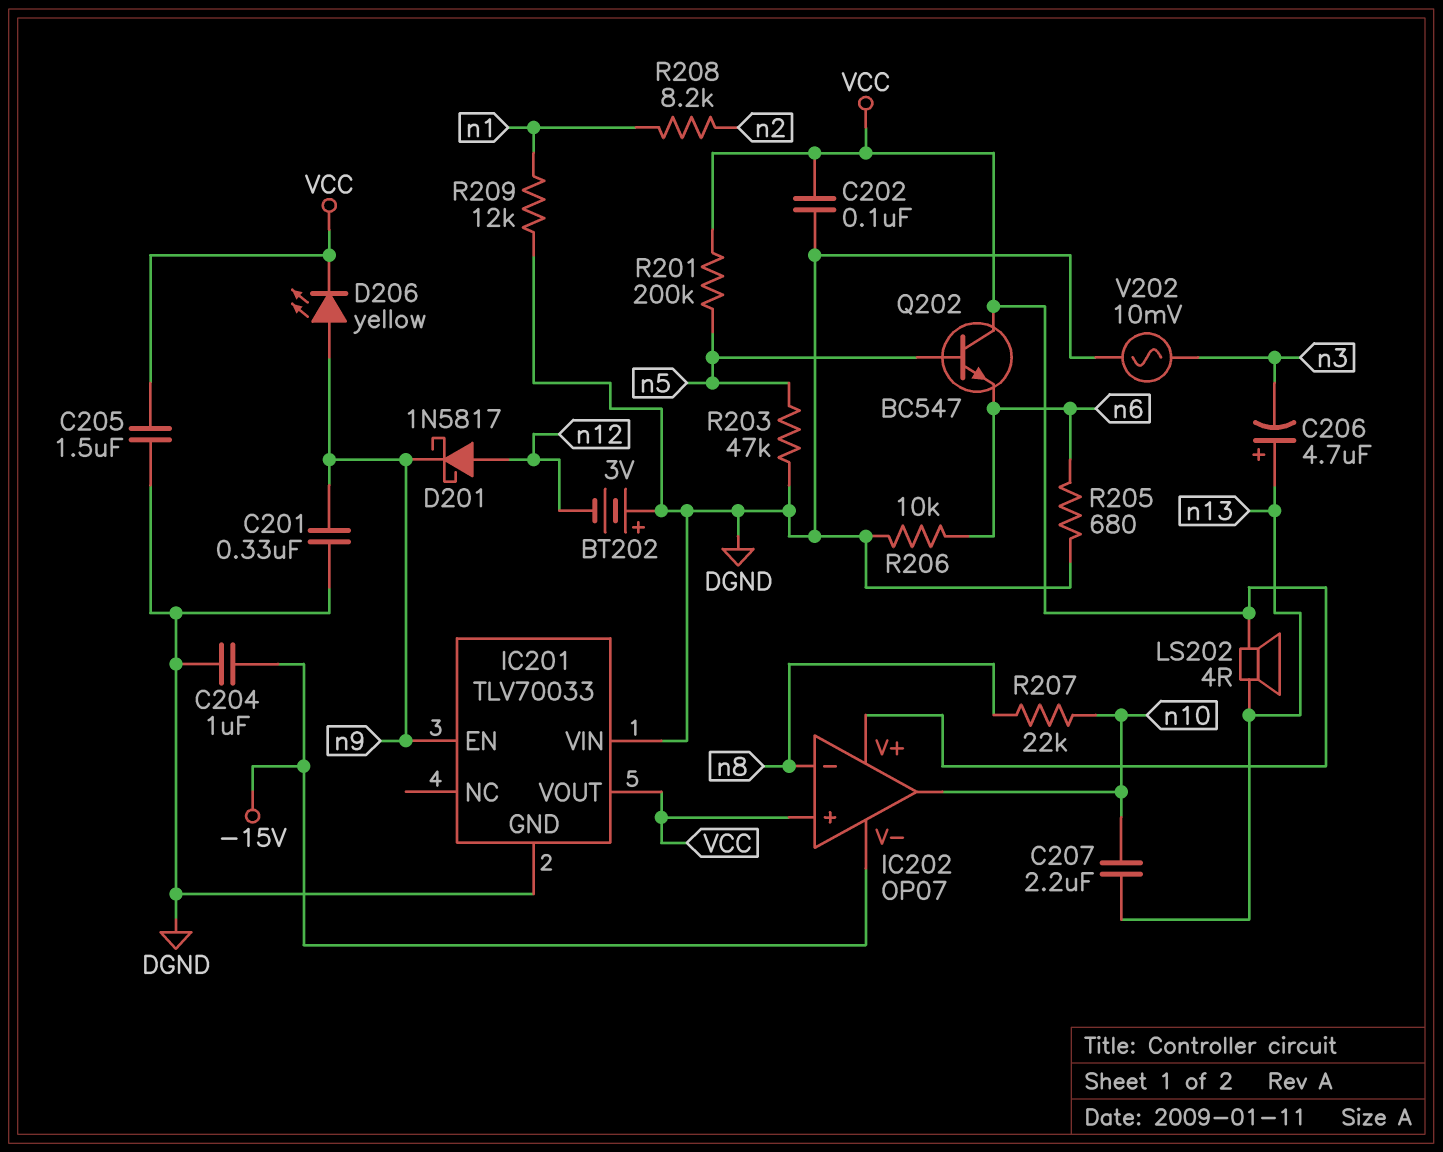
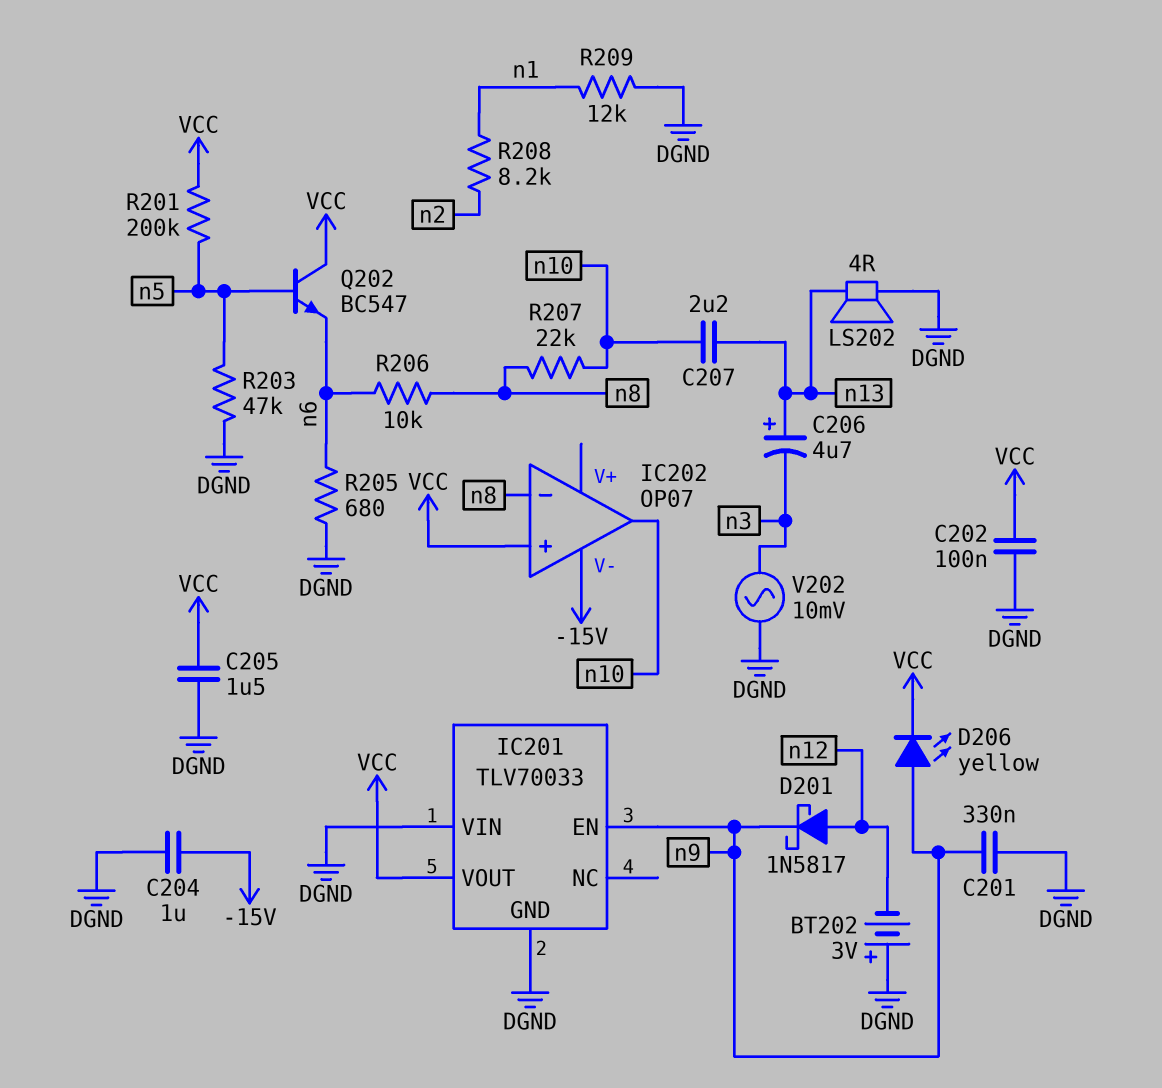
IC202 pin V+: VCC -> none
LS202: speaker 4R (VCC, n13) -> speaker 4R (DGND, n13)
R206: 10k (DGND, n6) -> 10k (n6, n8)

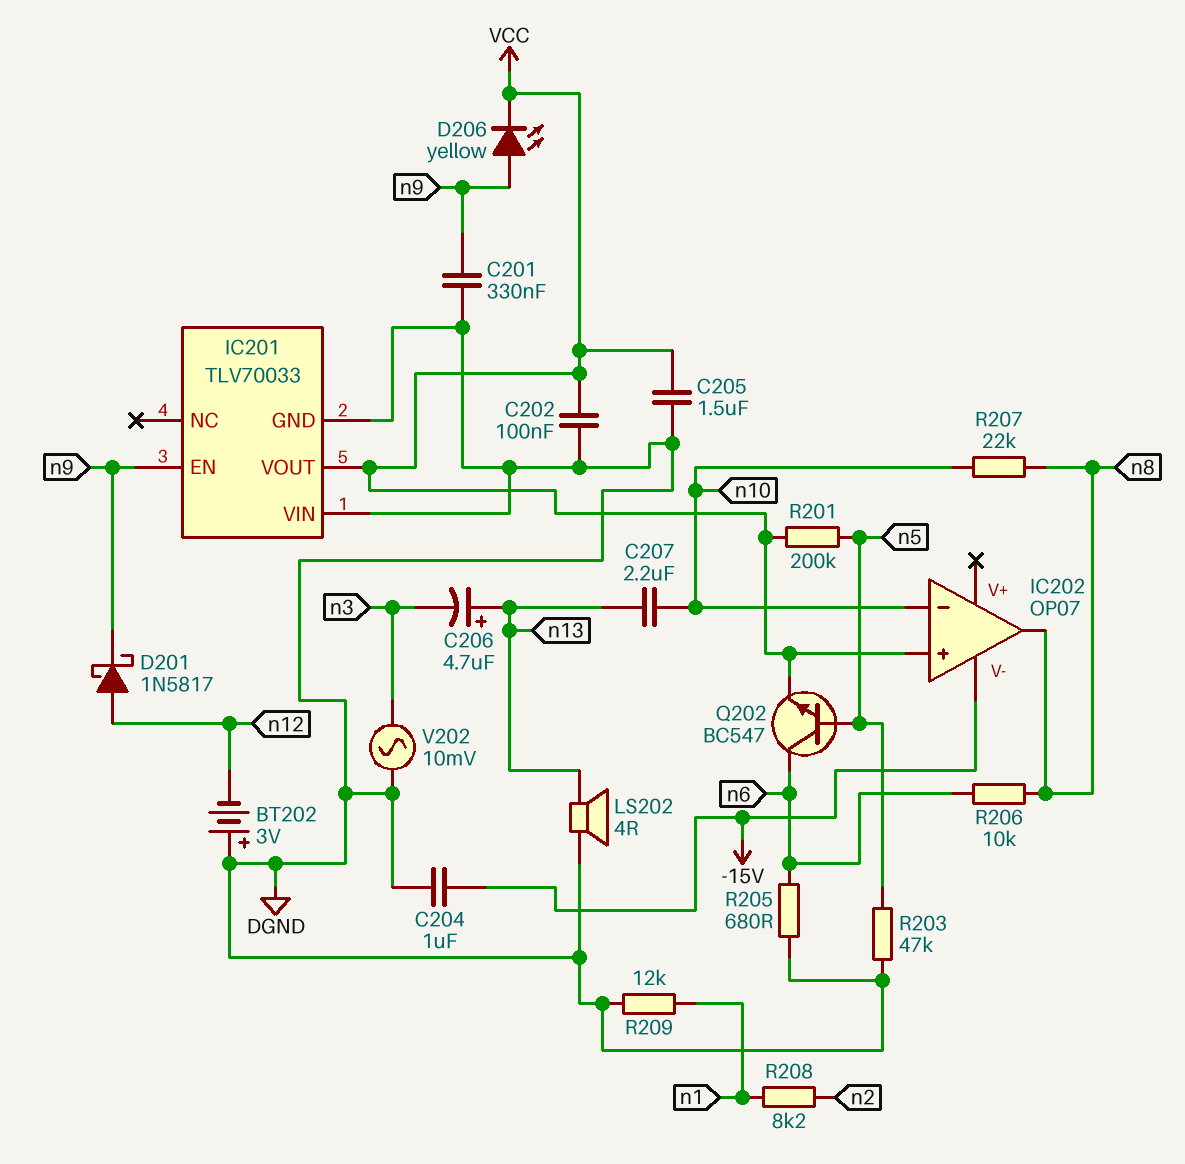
IC202 pin in-: n8 -> n10
IC202 pin out: n10 -> n8
Q202: NPN BC547 (B n5, C VCC, E n6) -> NPN BC547 (B n5, C n6, E VCC)

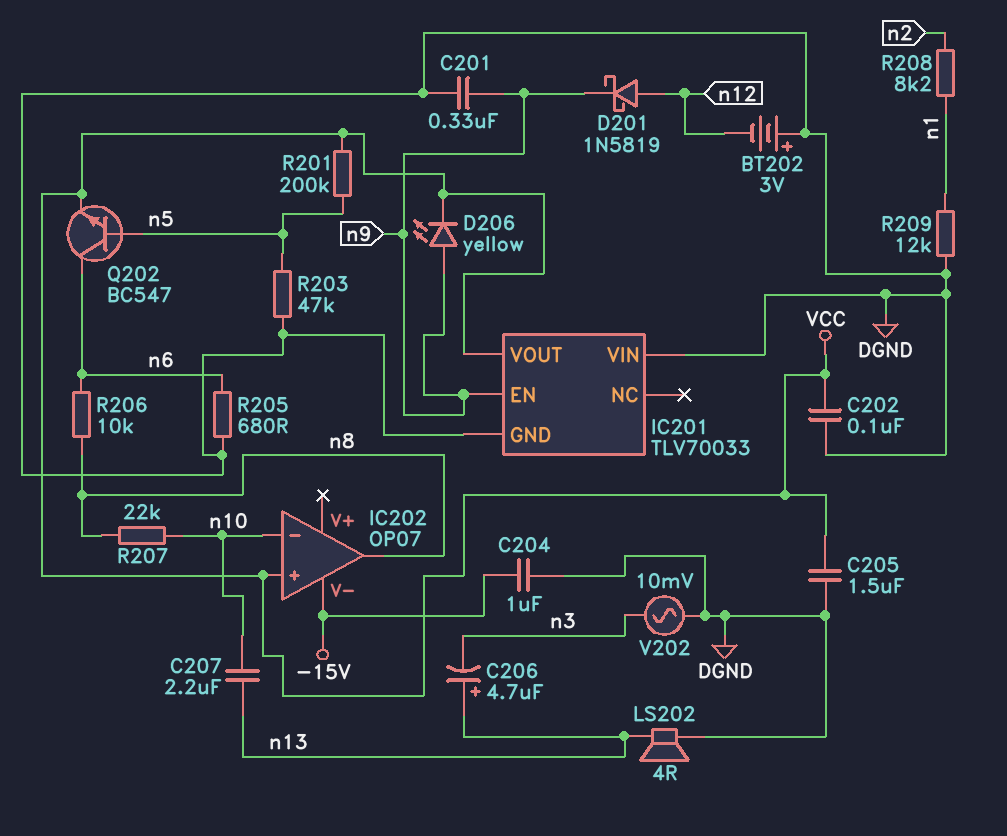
D201: schottky 1N5817 (A n12, K n9) -> schottky 1N5819 (A n12, K n9)

